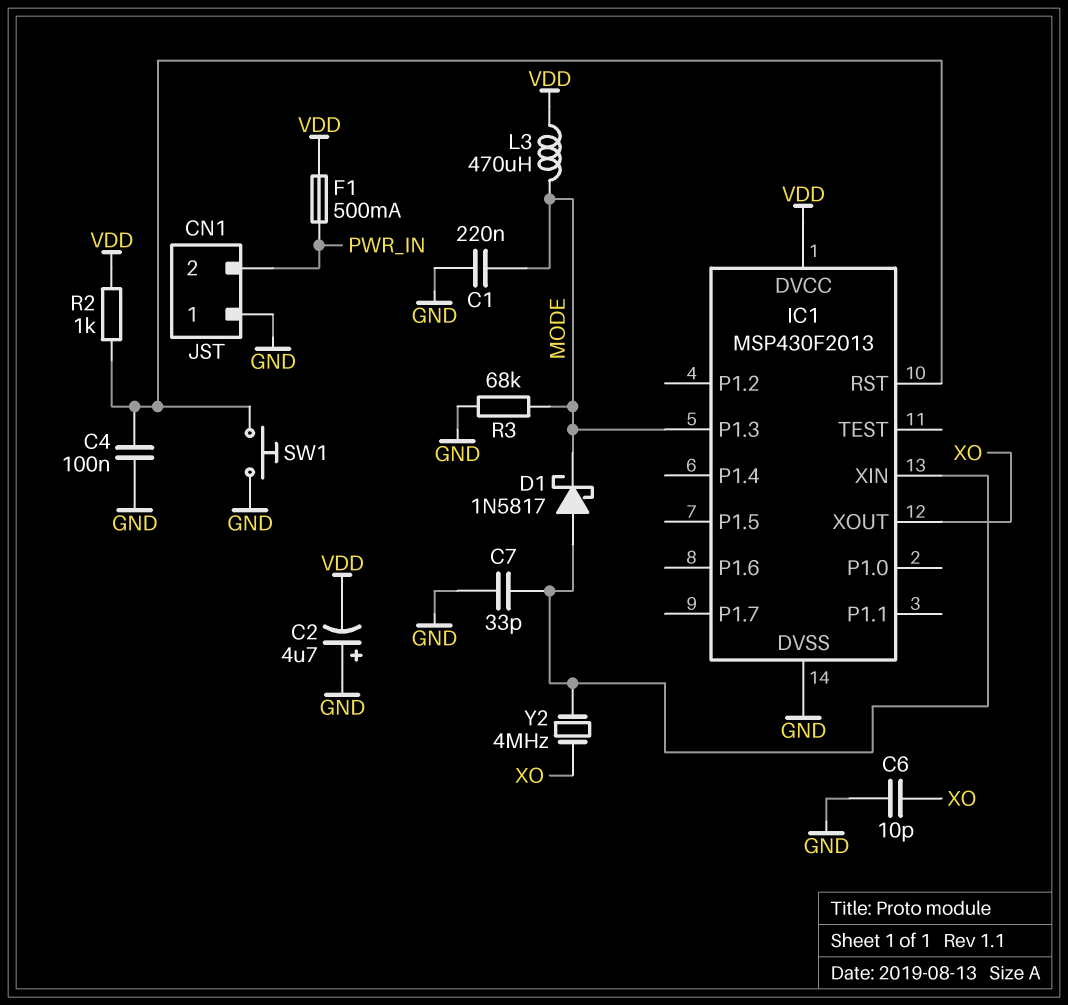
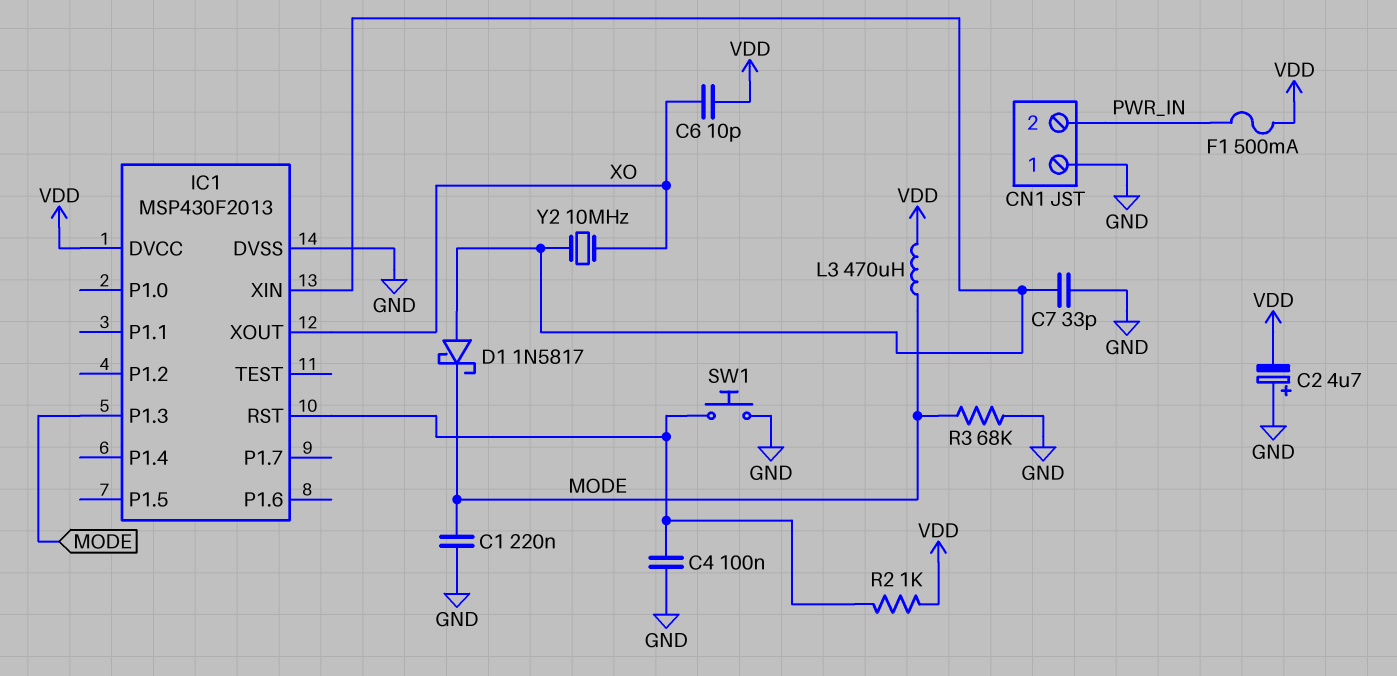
C6: 10pF (GND, XO) -> 10pF (VDD, XO)
Y2: 4MHz (IC1/XIN, XO) -> 10MHz (IC1/XIN, XO)

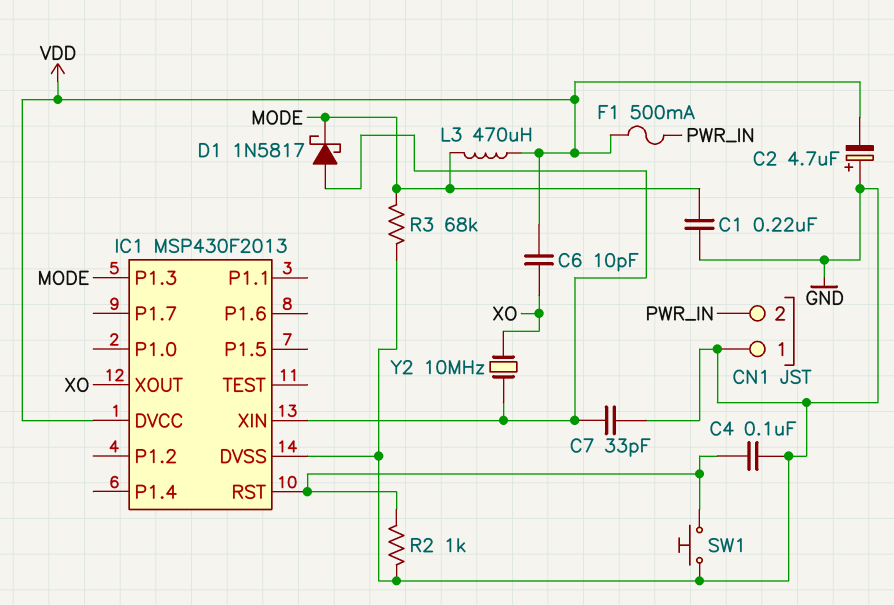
R2: 1k (IC1/RST, VDD) -> 1k (GND, IC1/RST)

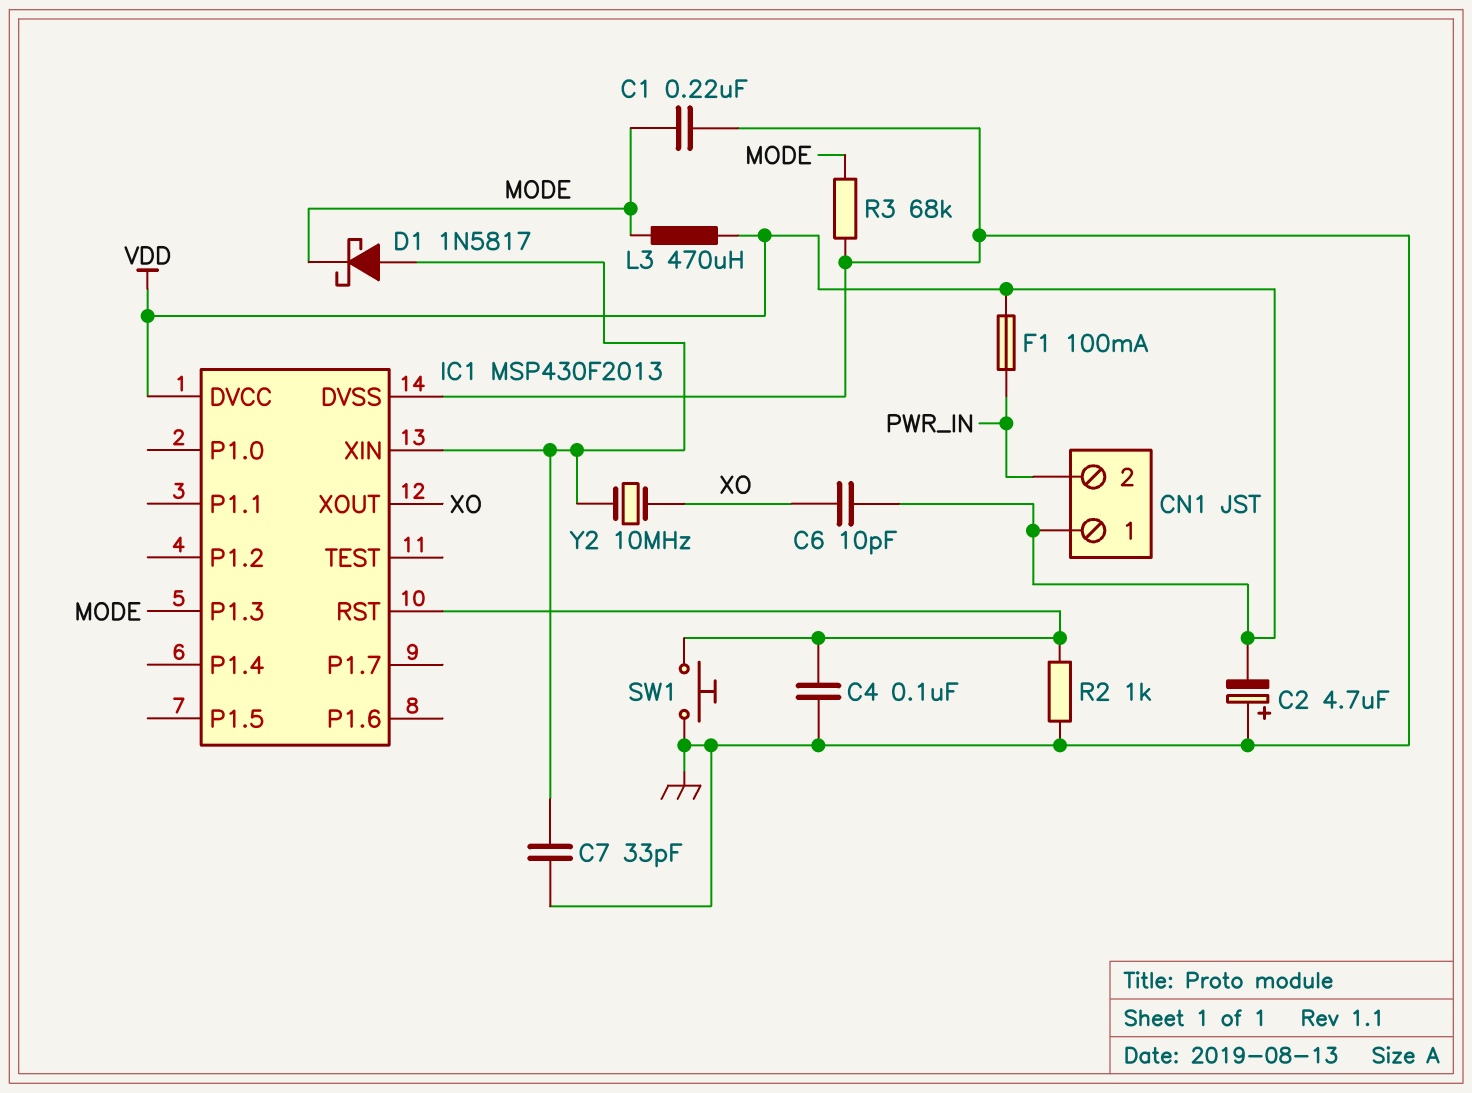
CN1 pin 1: GND -> VDD
F1: 500mA (PWR_IN, VDD) -> 100mA (PWR_IN, VDD)

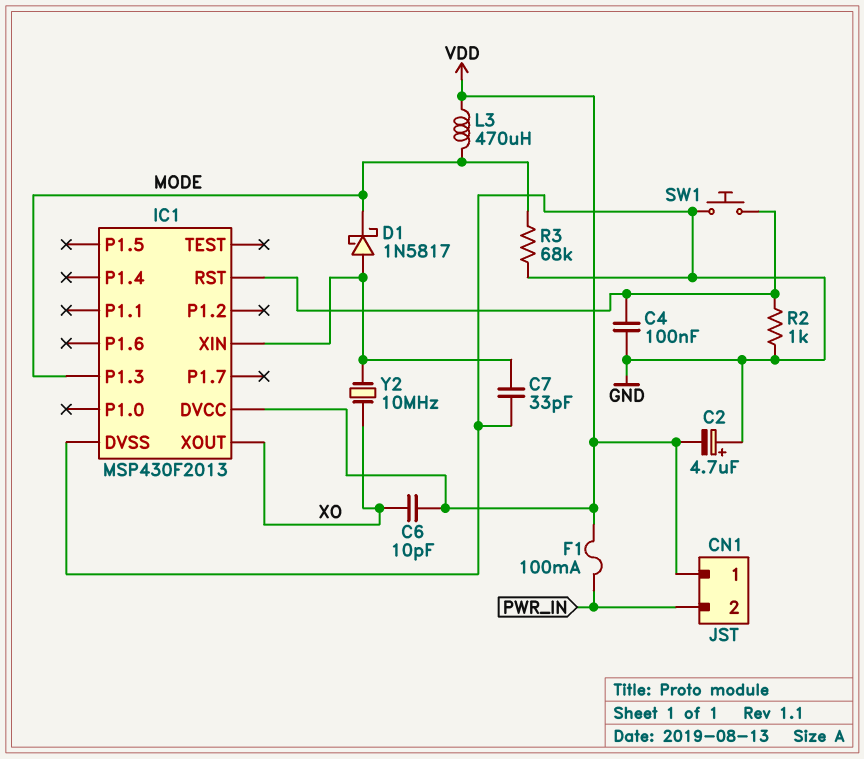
C1: 220nF (GND, MODE) -> none

